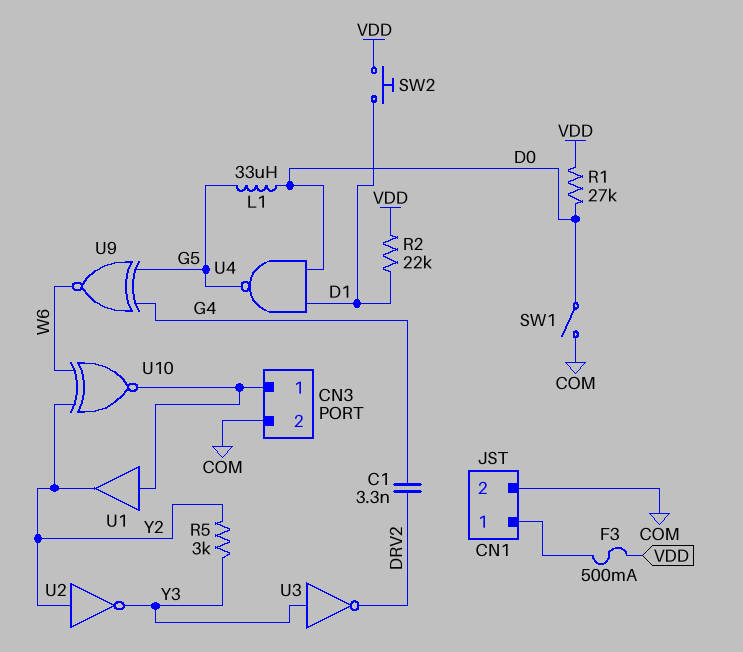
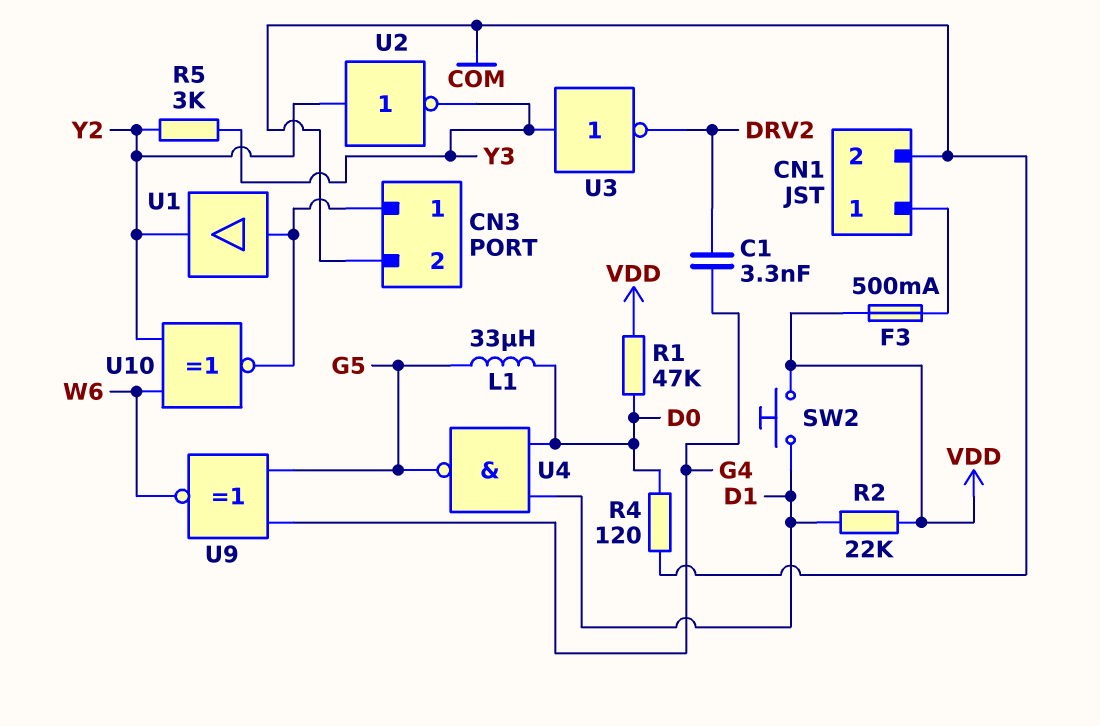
R1: 27k (D0, VDD) -> 47k (D0, VDD)
R4: none -> 120 (COM, D0)
SW1: switch (COM, D0) -> none

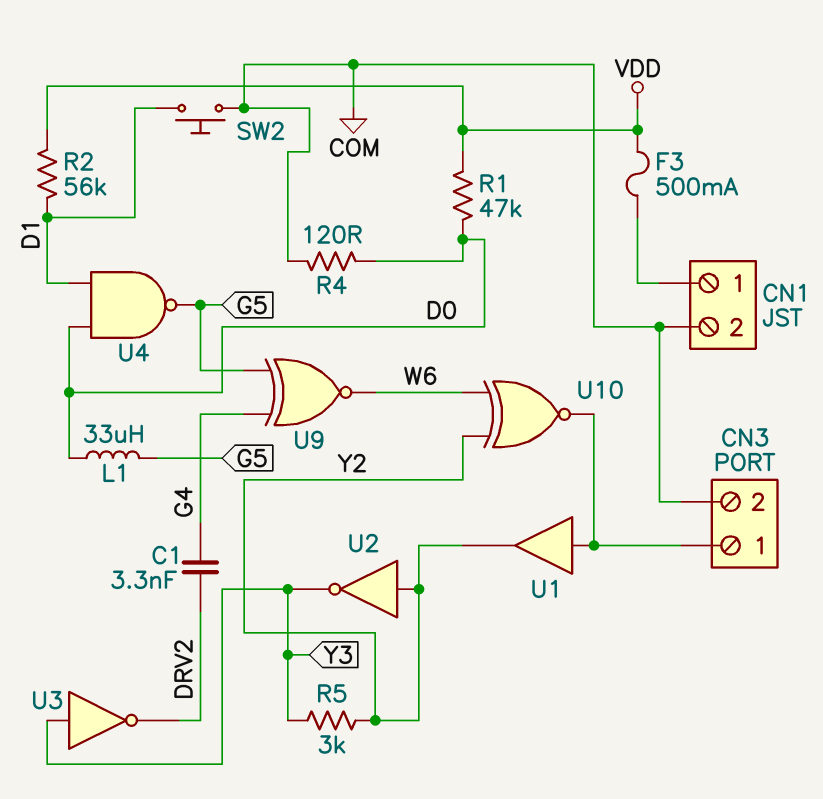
R2: 22k (D1, VDD) -> 56k (D1, VDD)
SW2: button (D1, VDD) -> button (COM, D1)

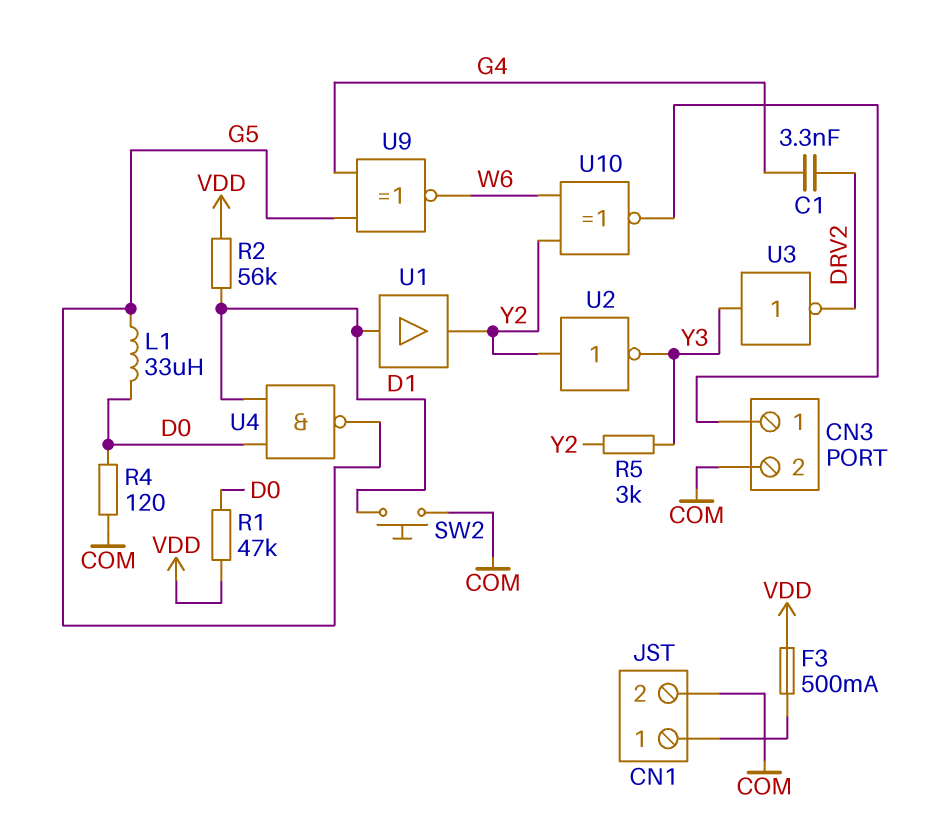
U1: buffer (in CN3/1, out Y2) -> buffer (in D1, out Y2)

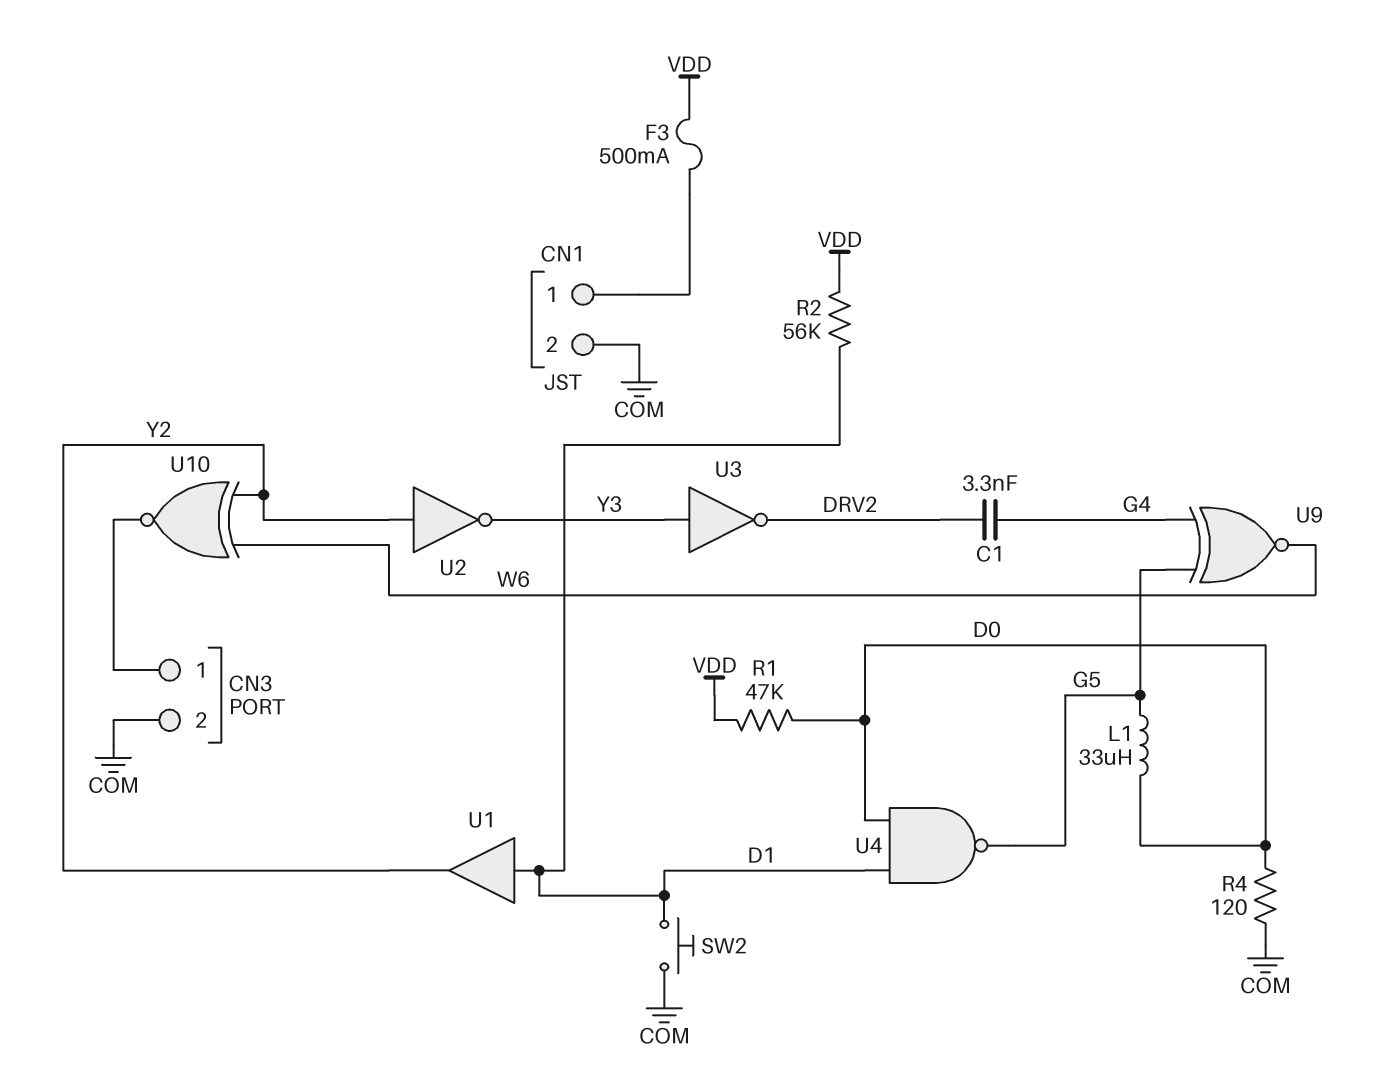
R5: 3k (Y2, Y3) -> none

